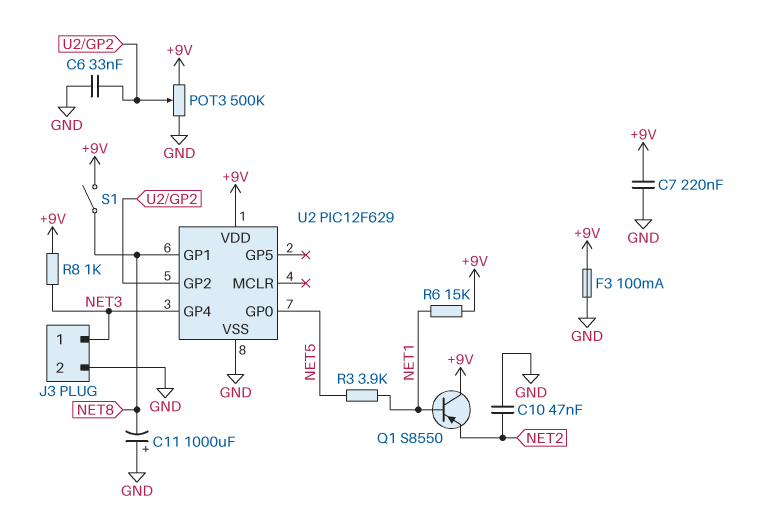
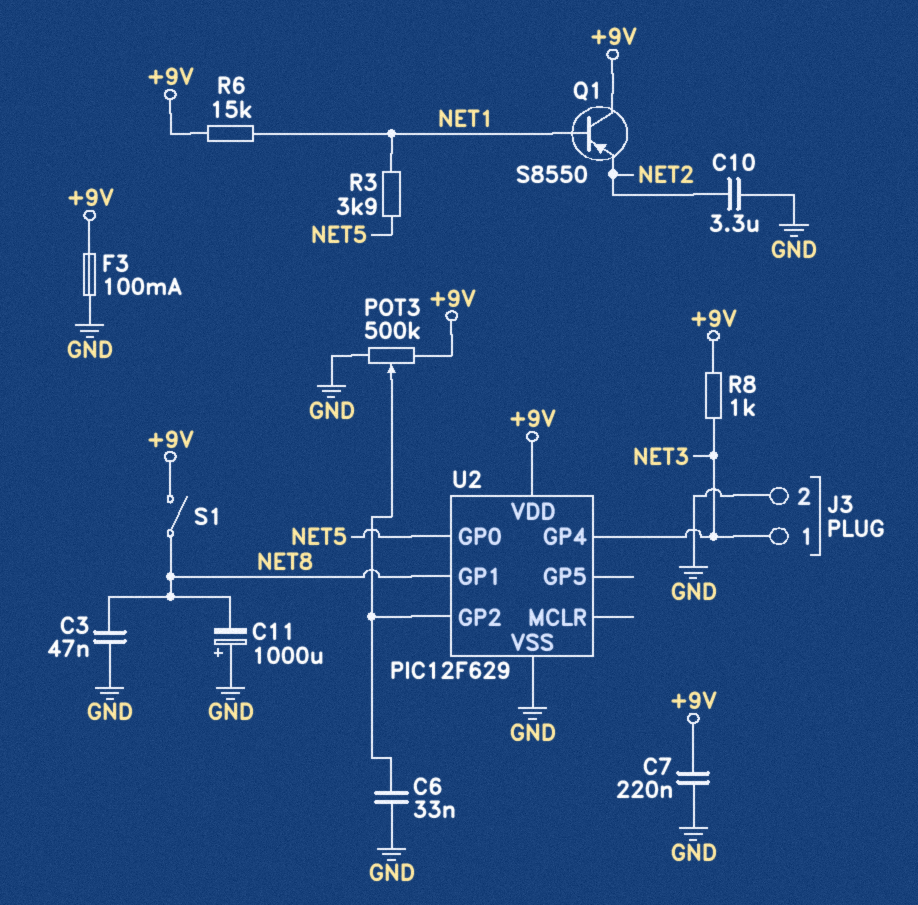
C3: none -> 47nF (GND, NET8)
C10: 47nF (GND, NET2) -> 3.3uF (GND, NET2)

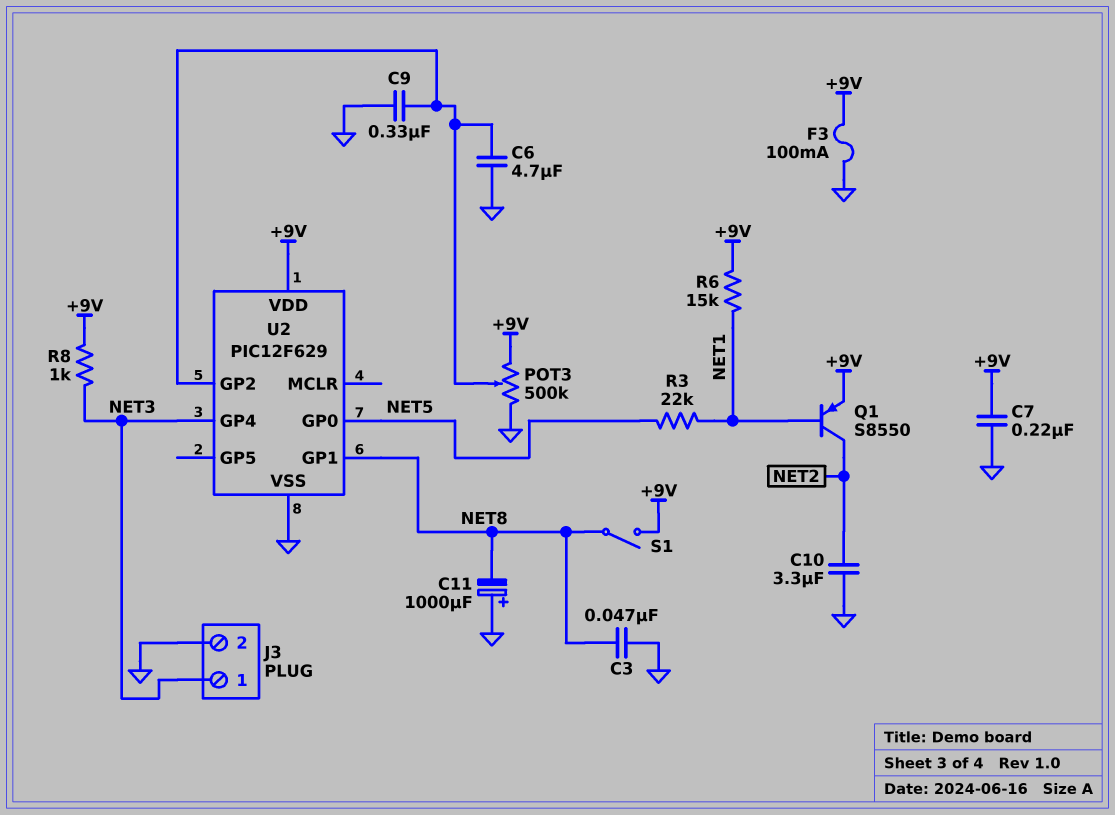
C6: 33nF (GND, U2/GP2) -> 4.7uF (GND, U2/GP2)
C9: none -> 330nF (GND, U2/GP2)
Q1: PNP S8550 (B NET1, C +9V, E NET2) -> PNP S8550 (B NET1, C NET2, E +9V)
R3: 3.9k (NET1, NET5) -> 22k (NET1, NET5)

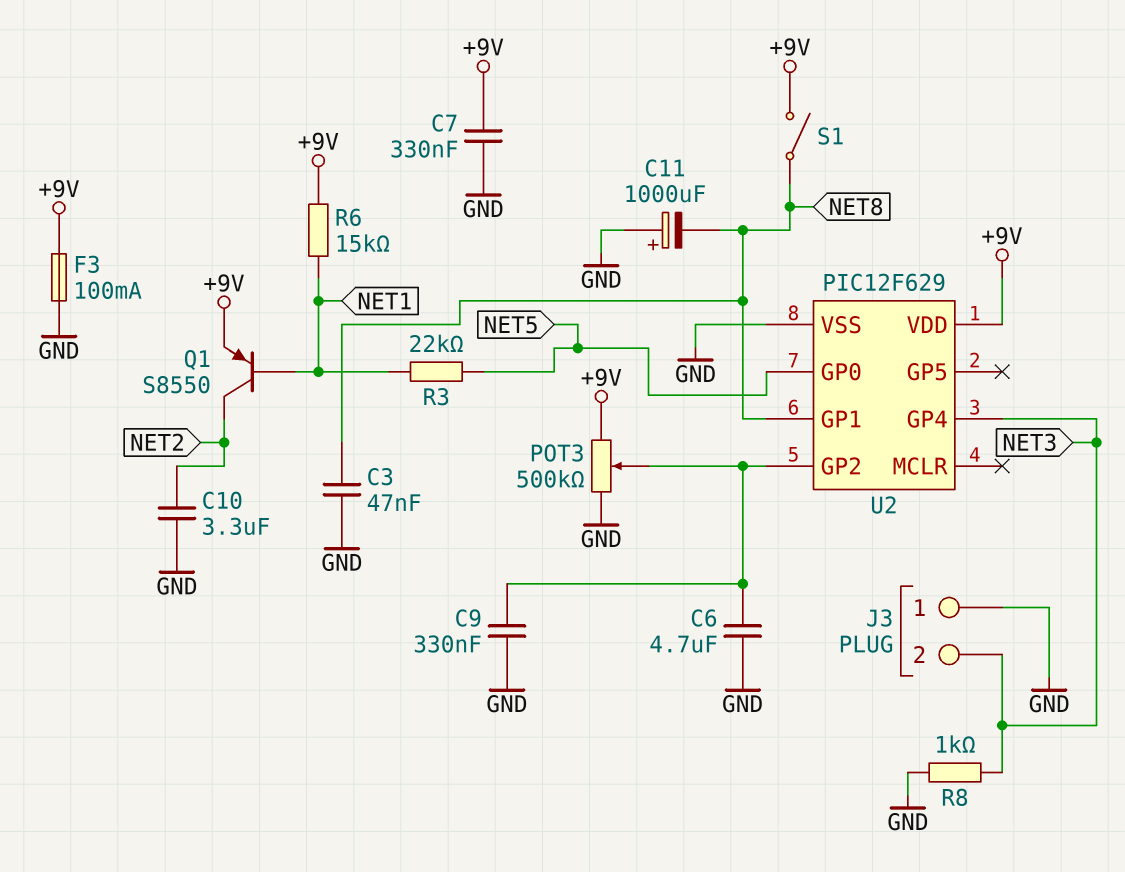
C7: 220nF (+9V, GND) -> 330nF (+9V, GND)
J3 pin 1: NET3 -> GND
J3 pin 2: GND -> NET3
R8: 1k (+9V, NET3) -> 1k (GND, NET3)

